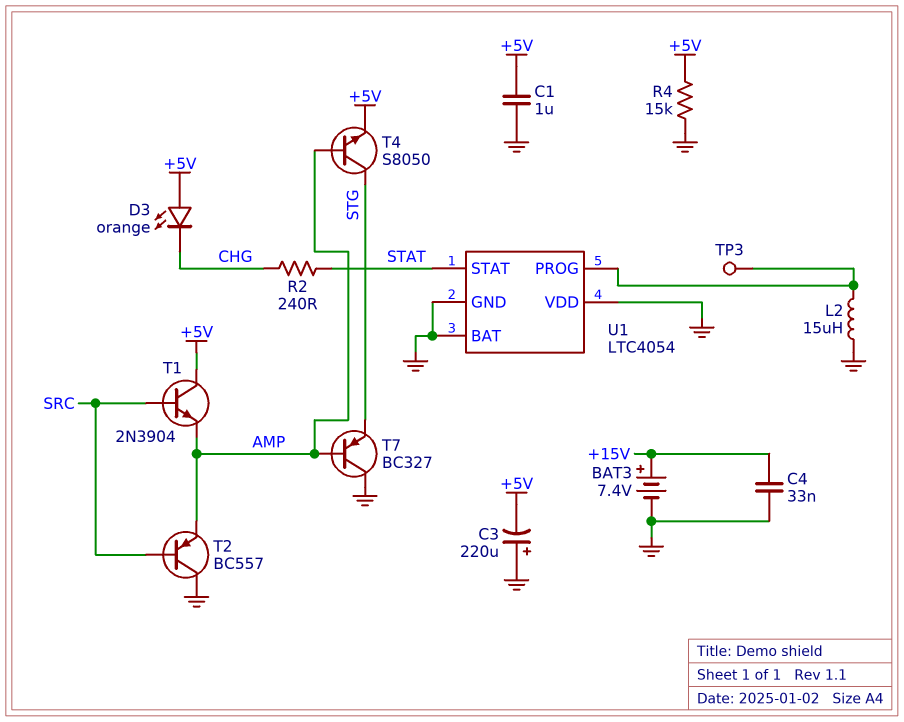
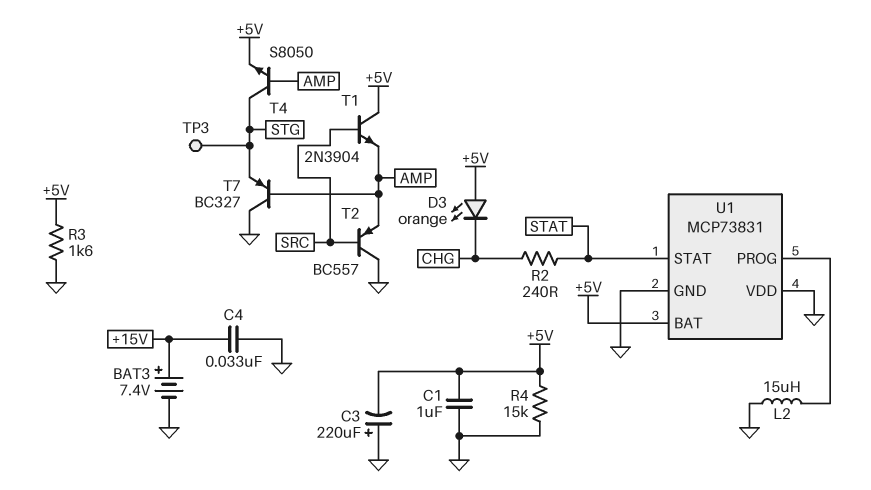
R3: none -> 1.6k (+5V, GND)
TP3: test point (U1/PROG) -> test point (STG)
U1: LTC4054 -> MCP73831
U1 pin BAT: GND -> +5V

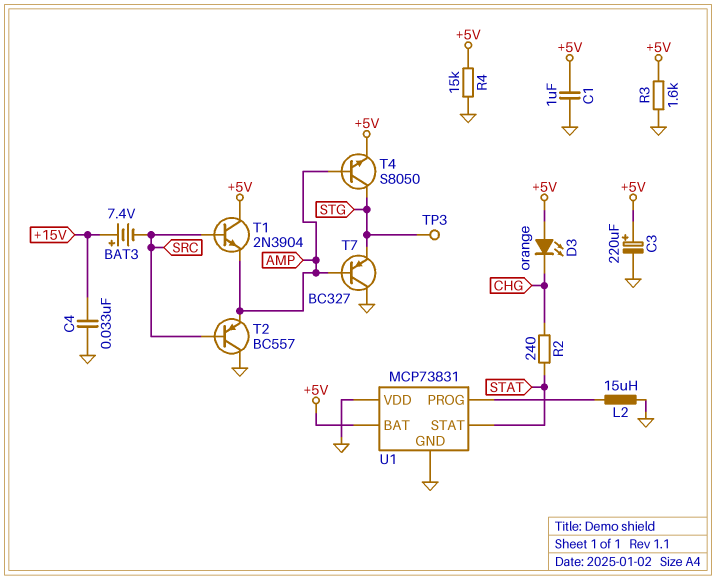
BAT3: 7.4V (plus +15V, minus GND) -> 7.4V (plus +15V, minus SRC)
C3: 220uF (plus GND, minus +5V) -> 220uF (plus +5V, minus GND)

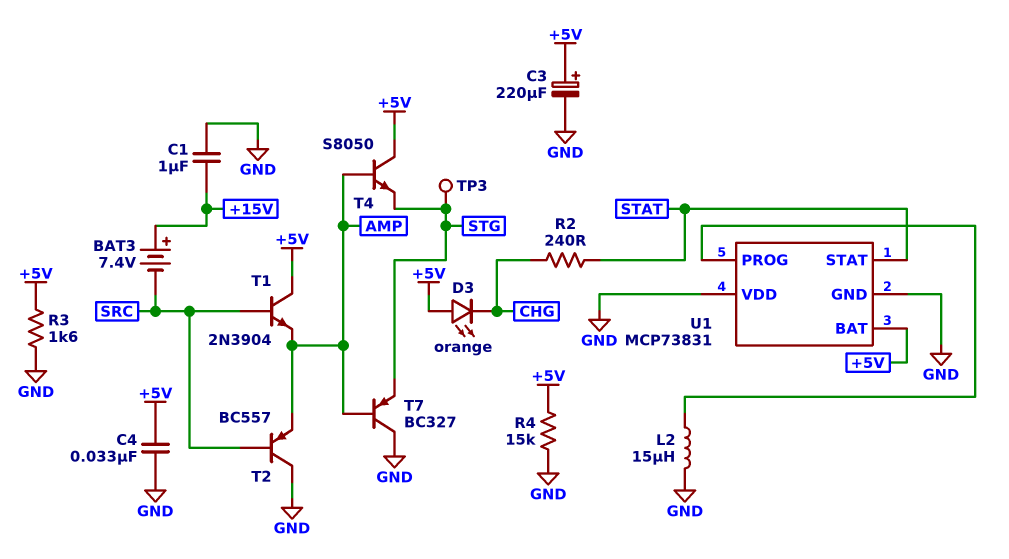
C1: 1uF (+5V, GND) -> 1uF (+15V, GND)
C4: 33nF (+15V, GND) -> 33nF (+5V, GND)
T4: NPN S8050 (B AMP, C STG, E +5V) -> NPN S8050 (B AMP, C +5V, E STG)

